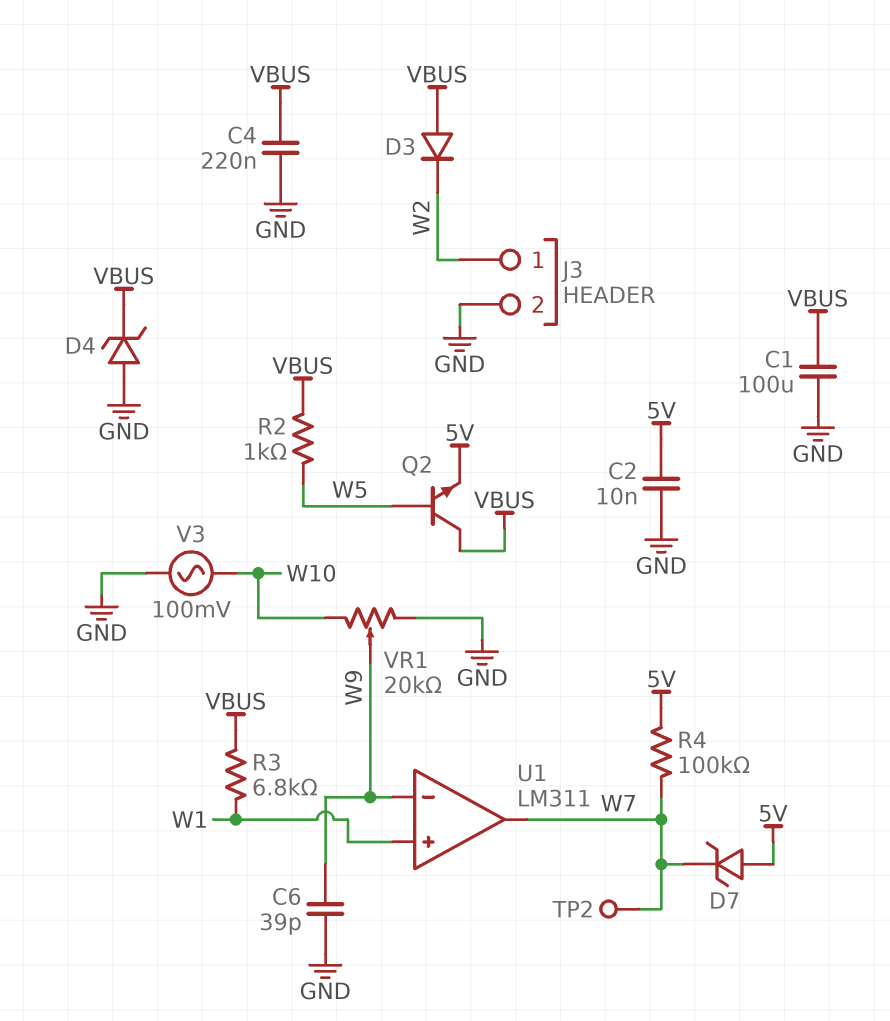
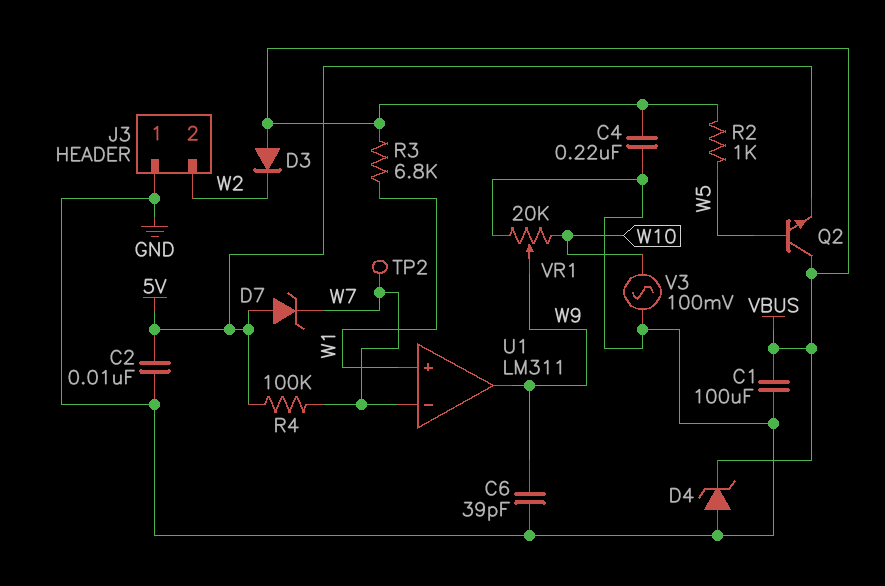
J3 pin 1: W2 -> GND
J3 pin 2: GND -> W2
U1 pin in-: W9 -> W7
U1 pin out: W7 -> W9

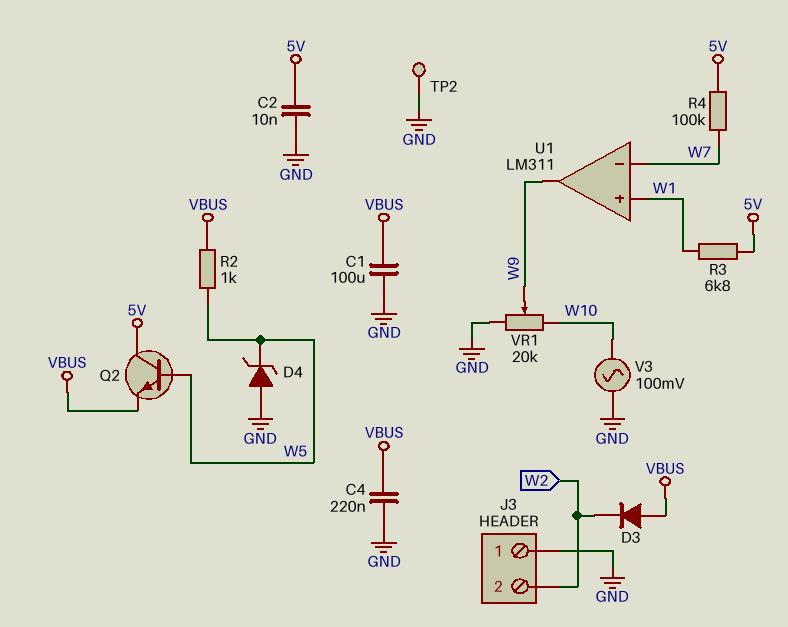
C6: 39pF (GND, W9) -> none
D4: zener (A GND, K VBUS) -> zener (A GND, K W5)
D7: zener (A 5V, K W7) -> none
Q2: NPN (B W5, C VBUS, E 5V) -> NPN (B W5, C 5V, E VBUS)
R3: 6.8k (VBUS, W1) -> 6.8k (5V, W1)
TP2: test point (W7) -> test point (GND)

